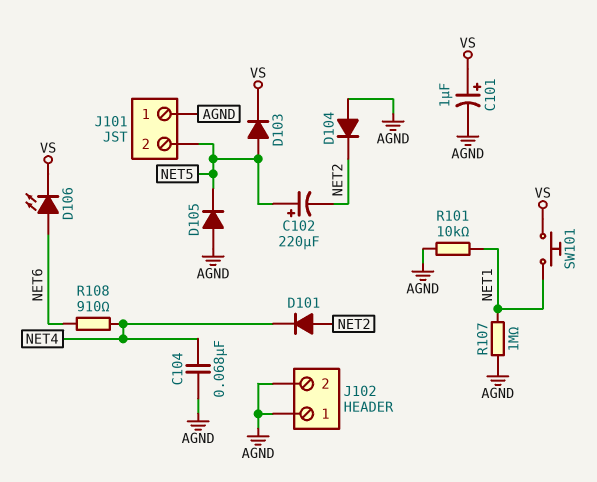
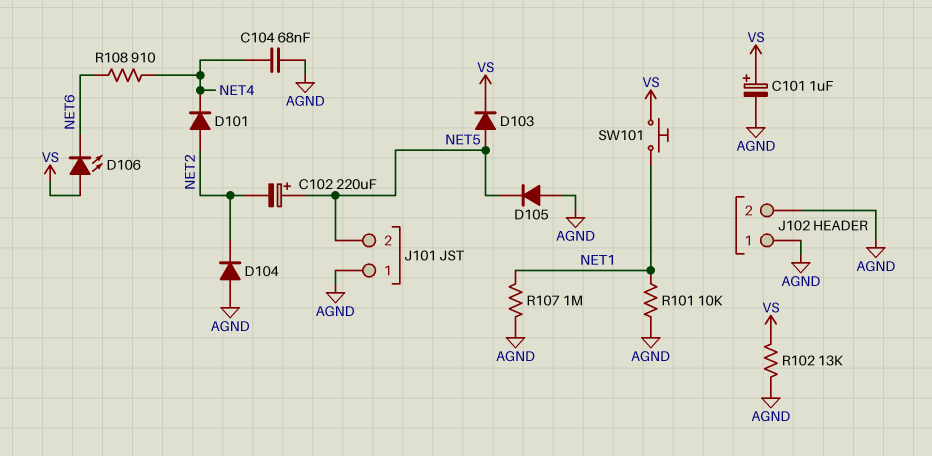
D106: LED (A NET6, K VS) -> LED (A VS, K NET6)
R102: none -> 13k (AGND, VS)

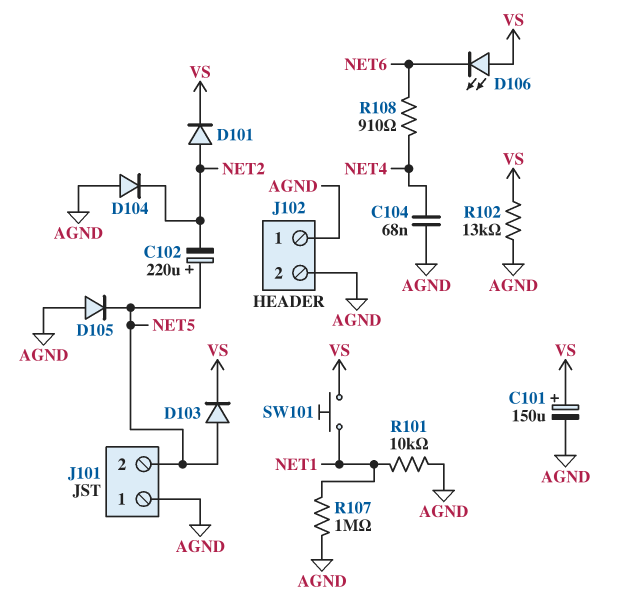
C101: 1uF (plus VS, minus AGND) -> 150uF (plus VS, minus AGND)
D101: diode (A NET2, K NET4) -> diode (A NET2, K VS)

